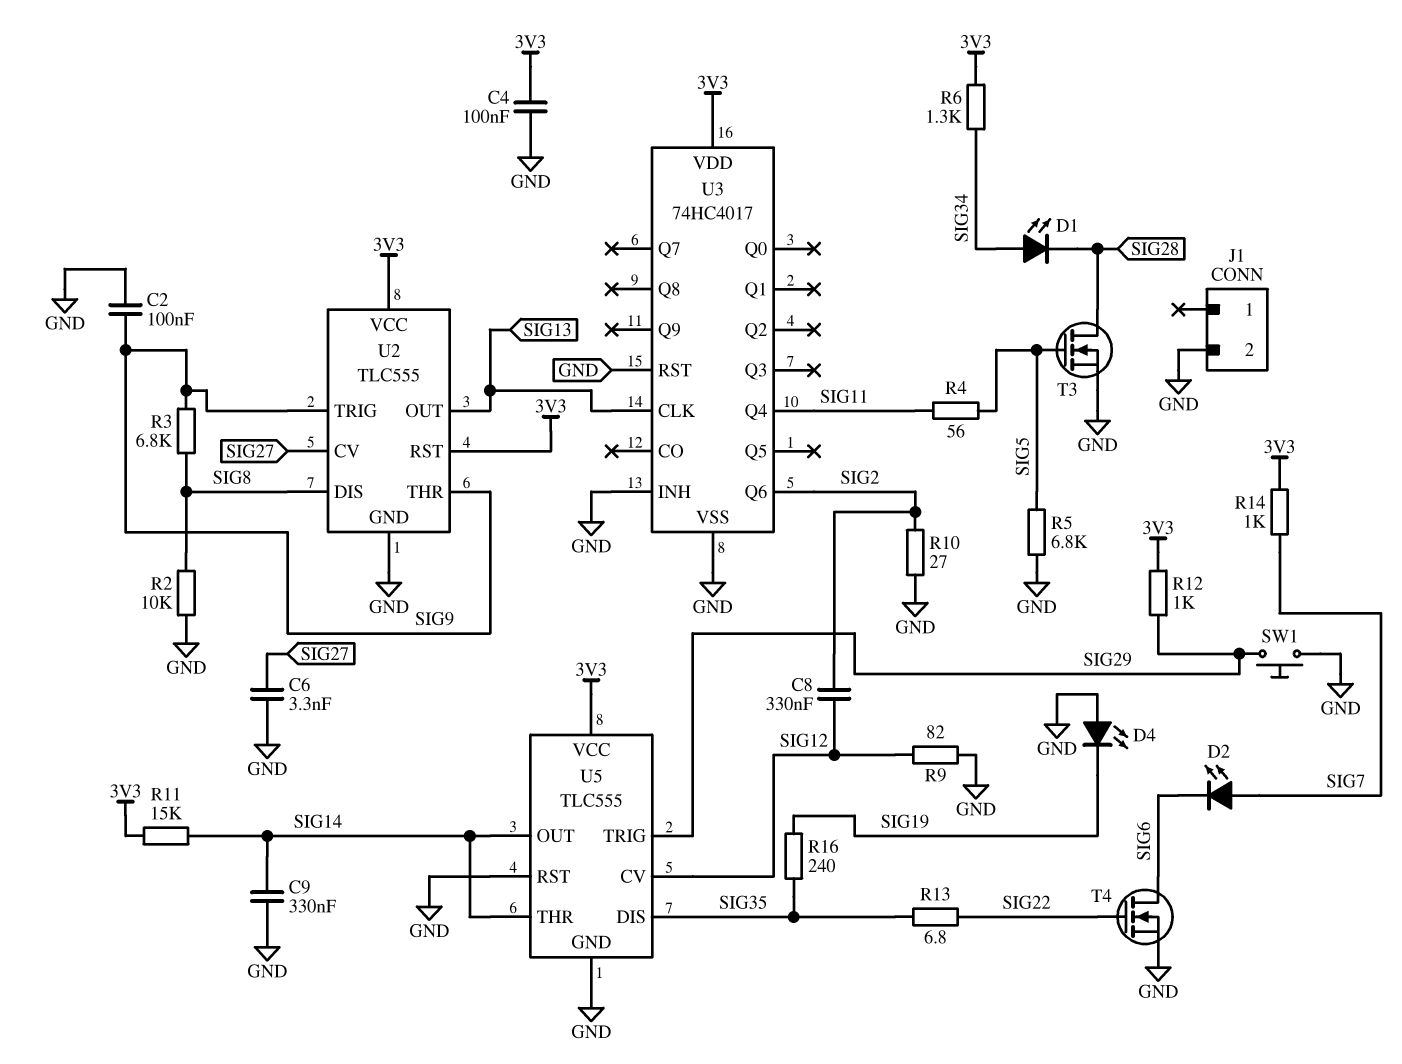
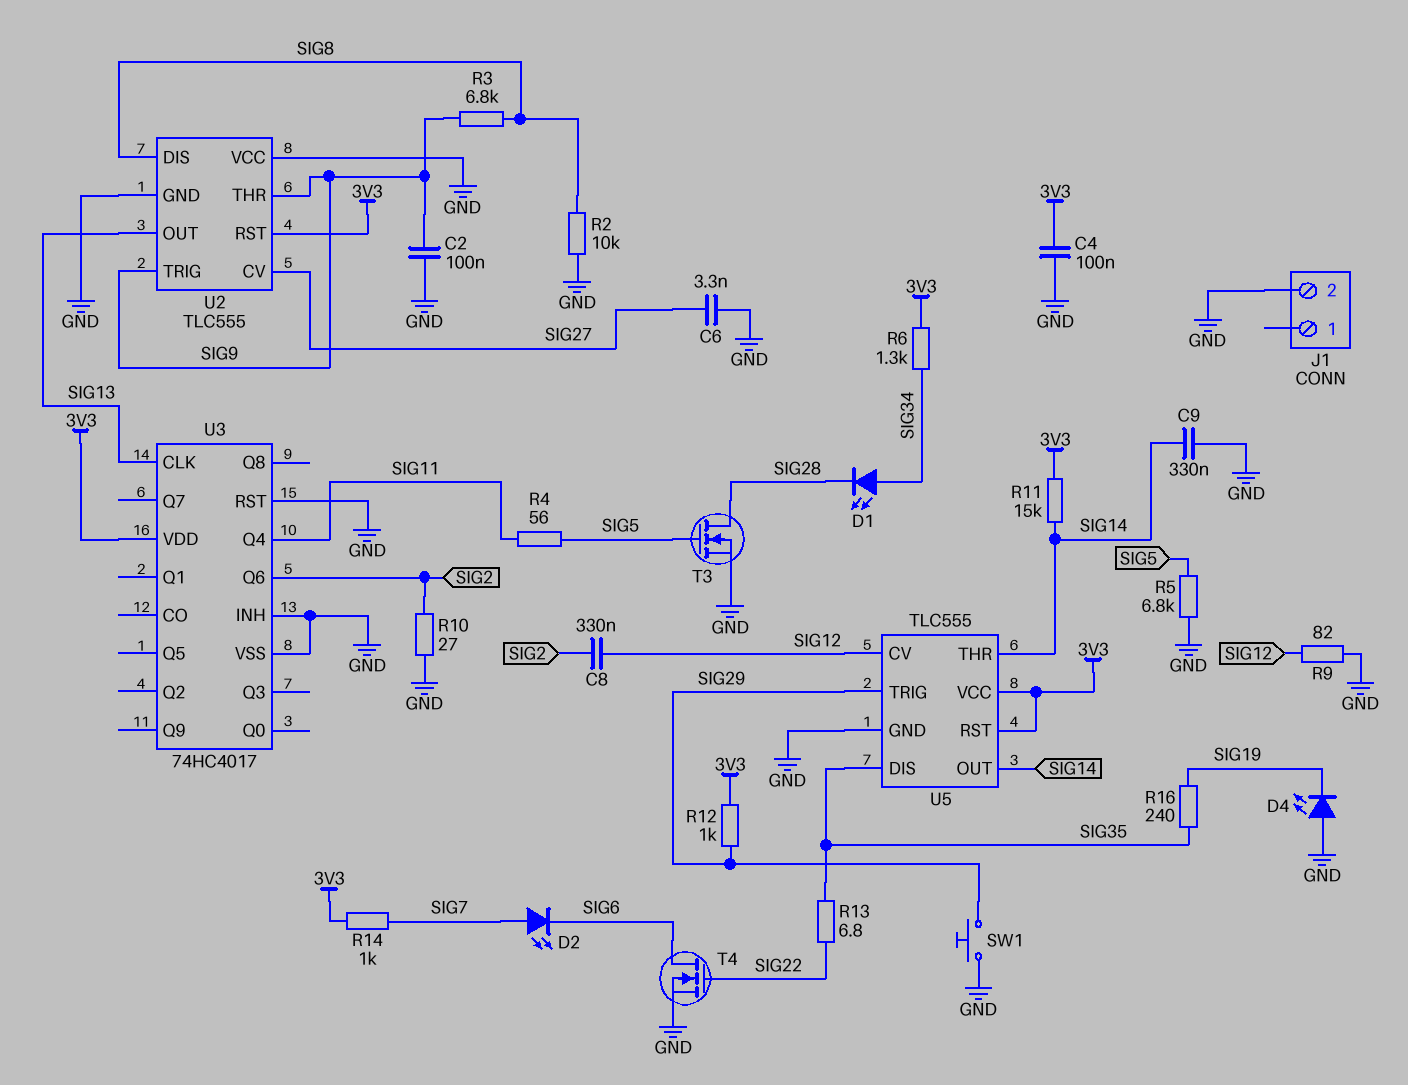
U2 pin VCC: 3V3 -> GND
U5 pin RST: GND -> 3V3

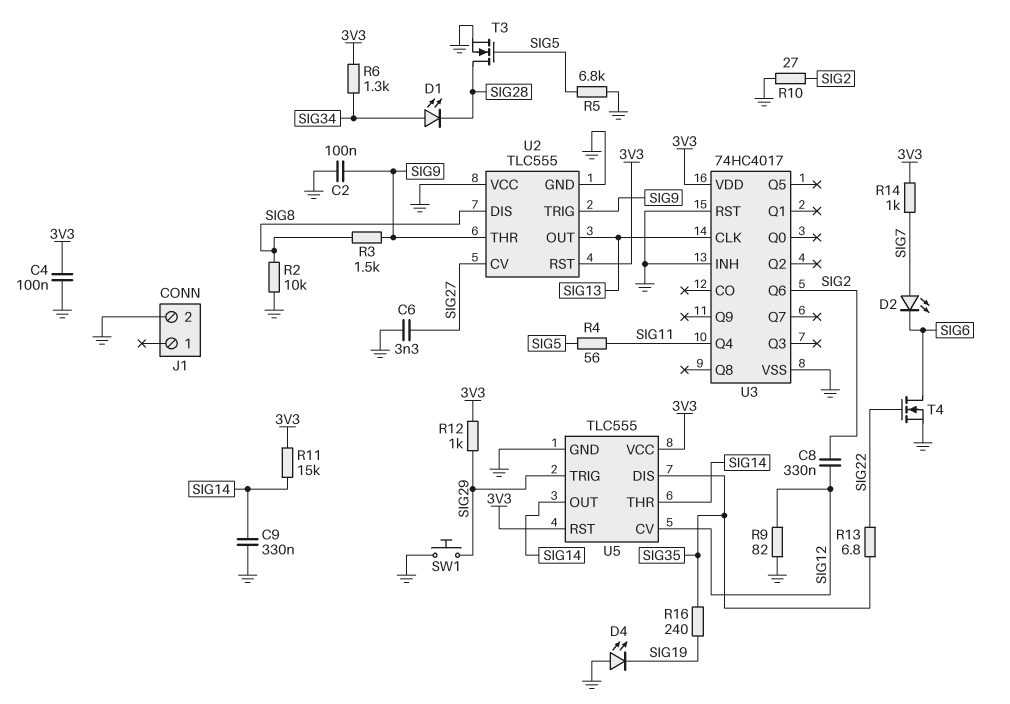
R3: 6.8k (SIG8, SIG9) -> 1.5k (SIG8, SIG9)

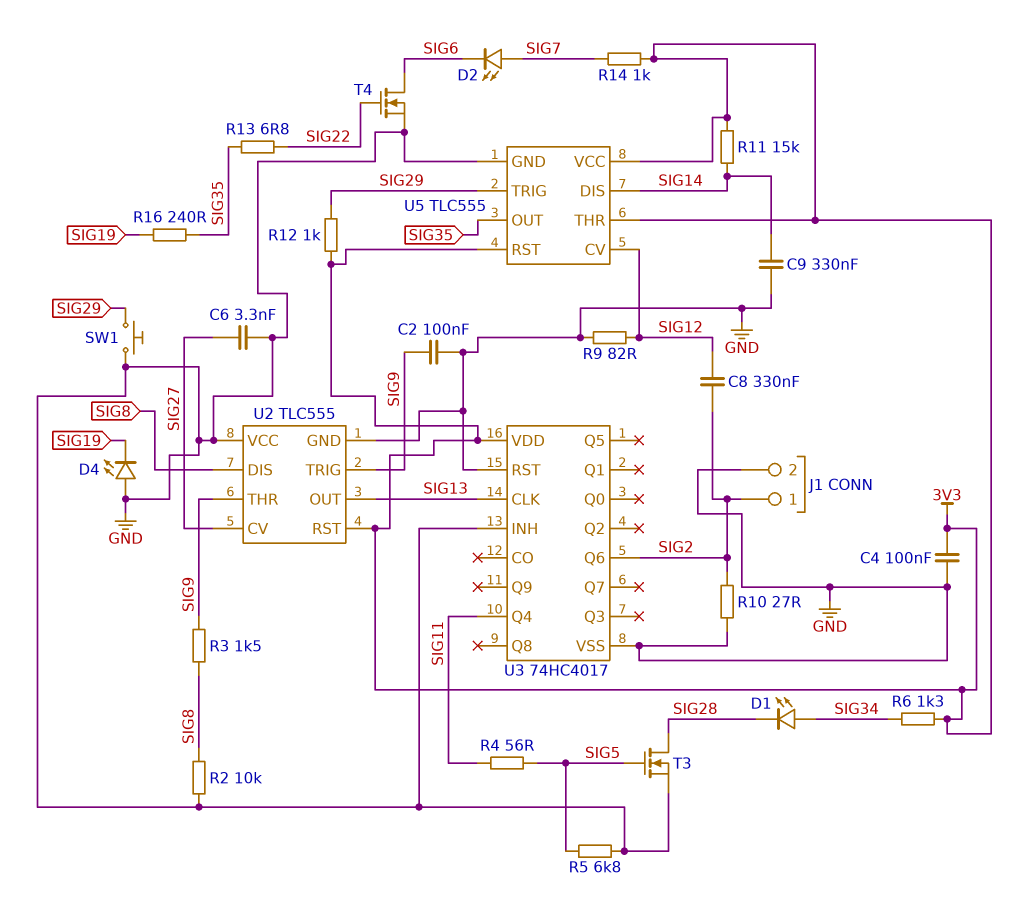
J1 pin 1: none -> SIG2
U5 pin DIS: SIG35 -> SIG14
U5 pin OUT: SIG14 -> SIG35
U5 pin THR: SIG14 -> 3V3

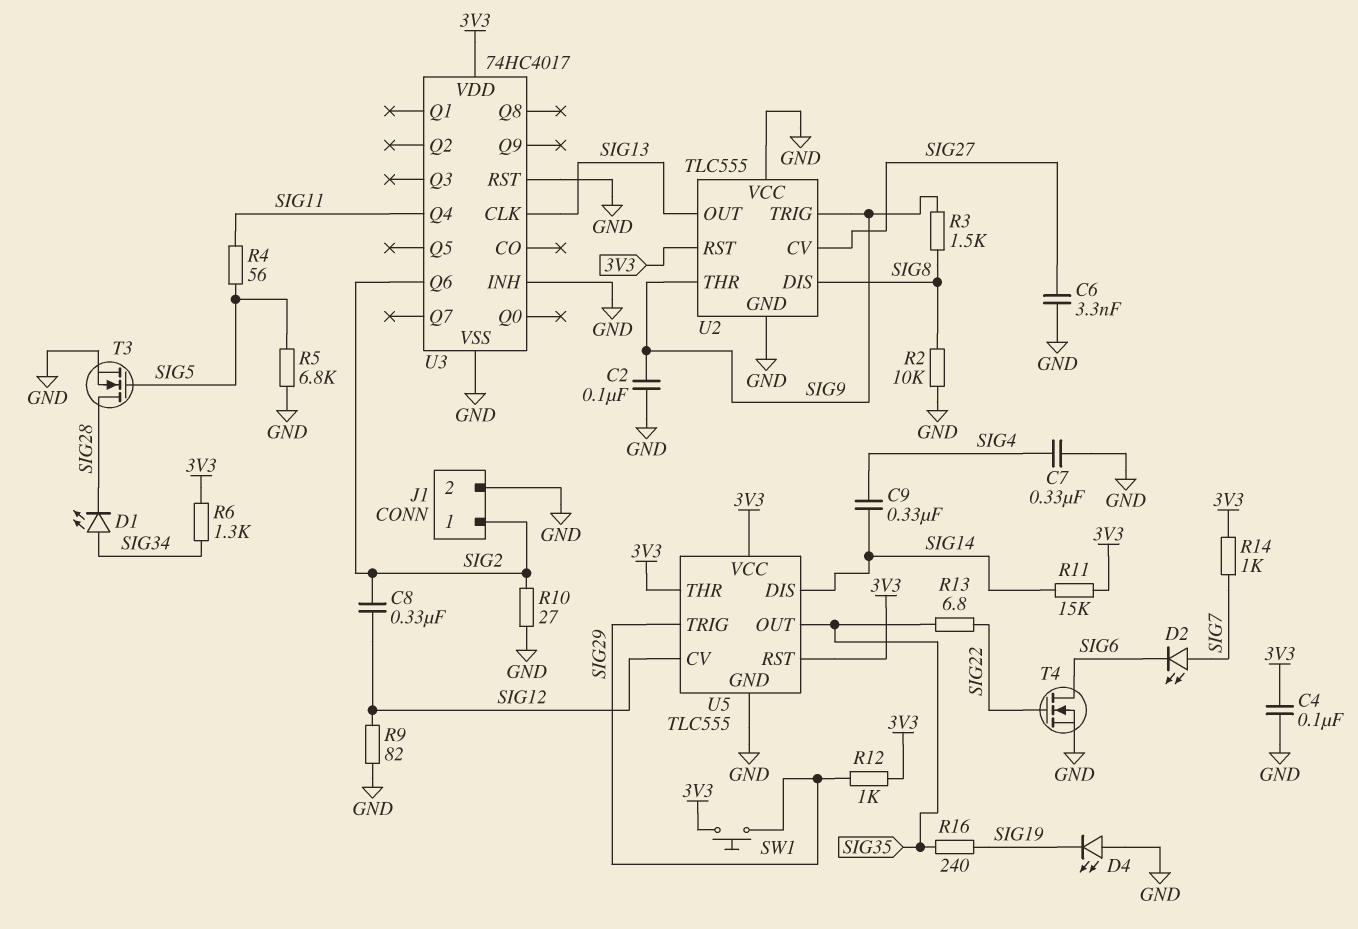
C7: none -> 330nF (GND, SIG4)
C9: 330nF (GND, SIG14) -> 330nF (SIG4, SIG14)
SW1: button (GND, SIG29) -> button (3V3, SIG29)

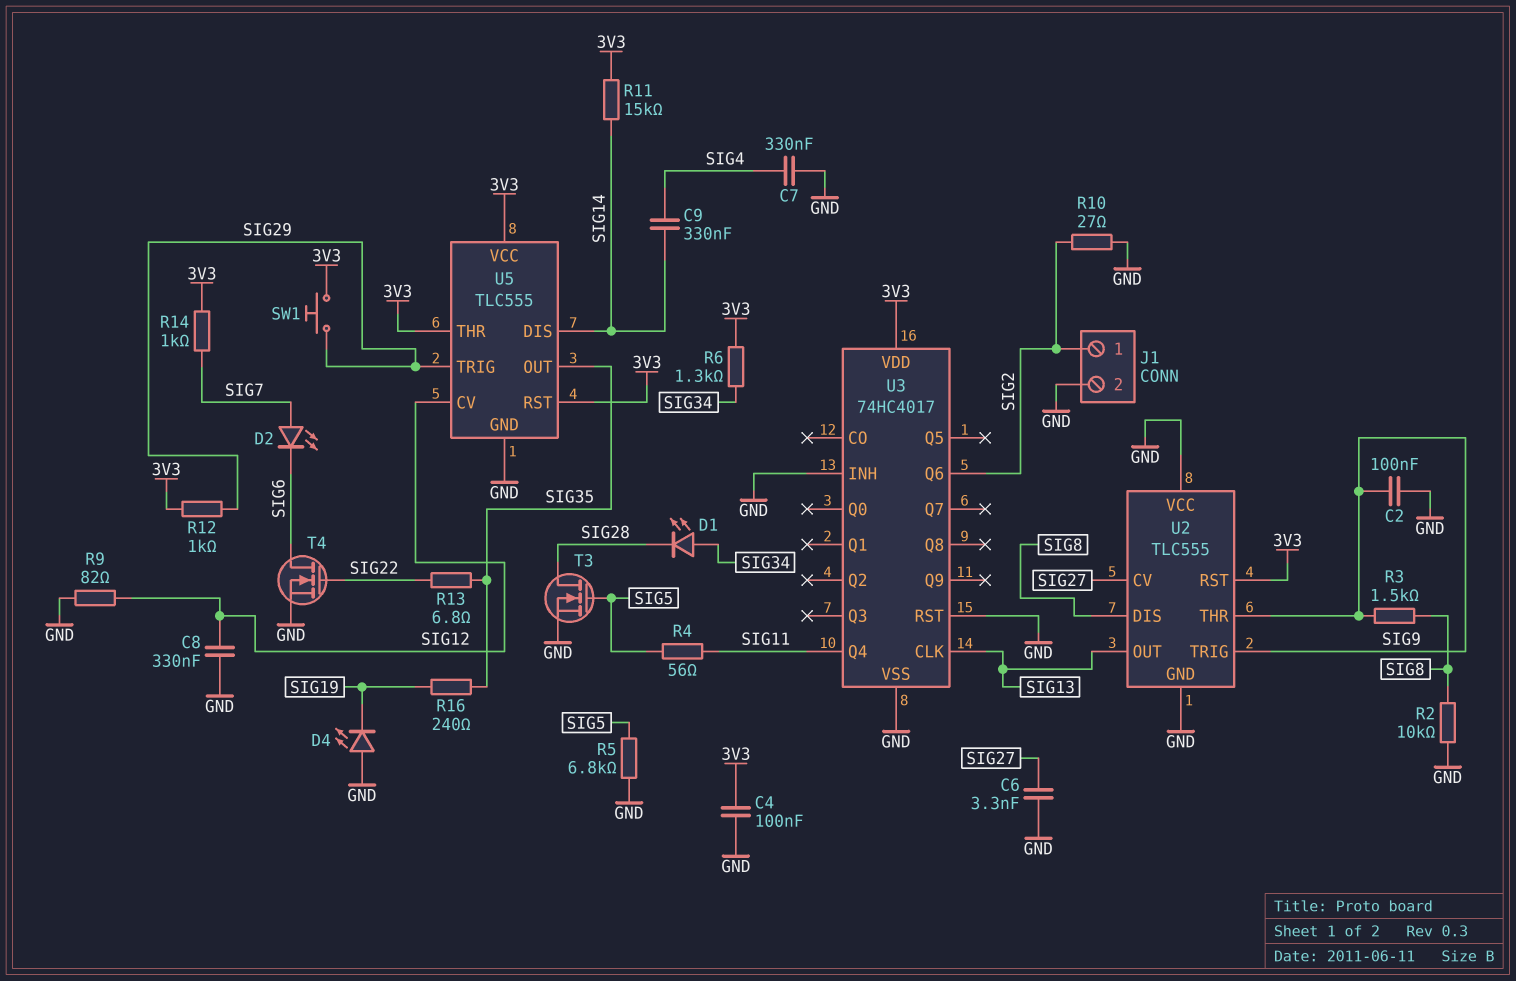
C8: 330nF (SIG2, SIG12) -> 330nF (GND, SIG12)

